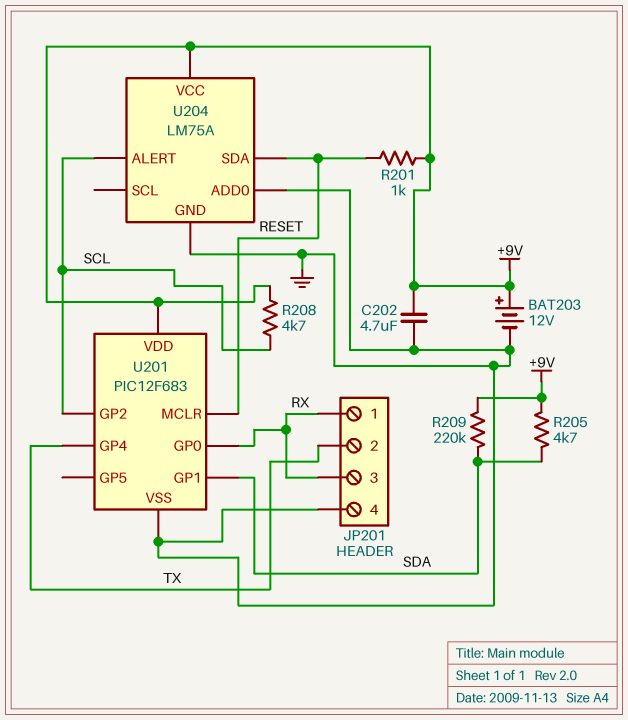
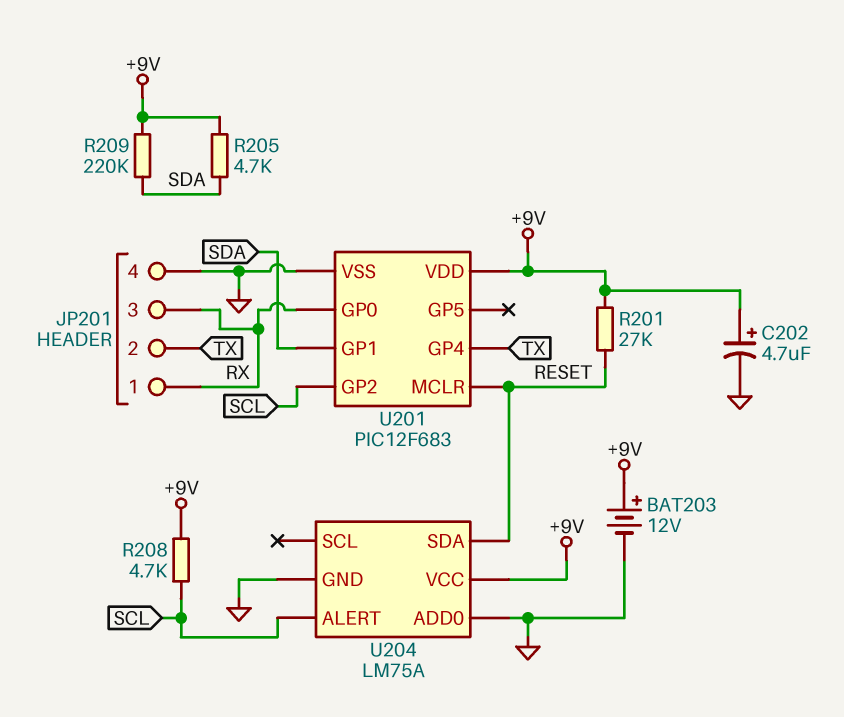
C202: 4.7uF (+9V, GND) -> 4.7uF (plus +9V, minus GND)
R201: 1k (+9V, RESET) -> 27k (+9V, RESET)

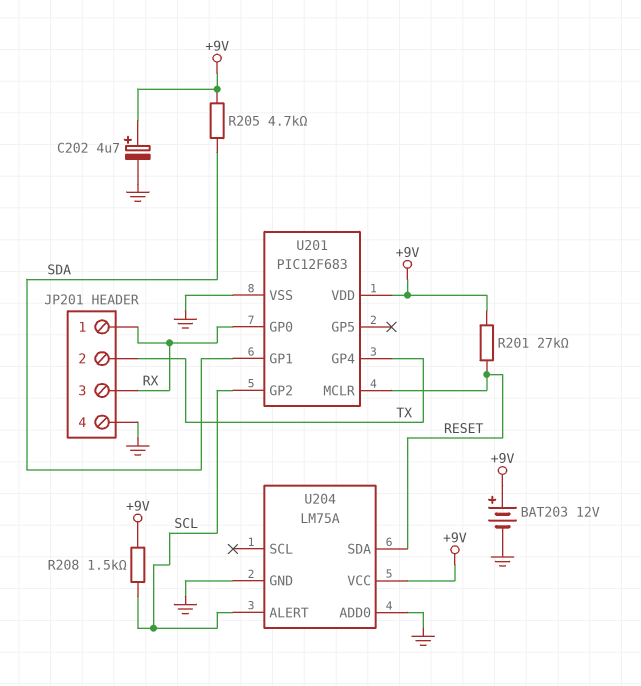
R208: 4.7k (+9V, SCL) -> 1.5k (+9V, SCL)
R209: 220k (+9V, SDA) -> none

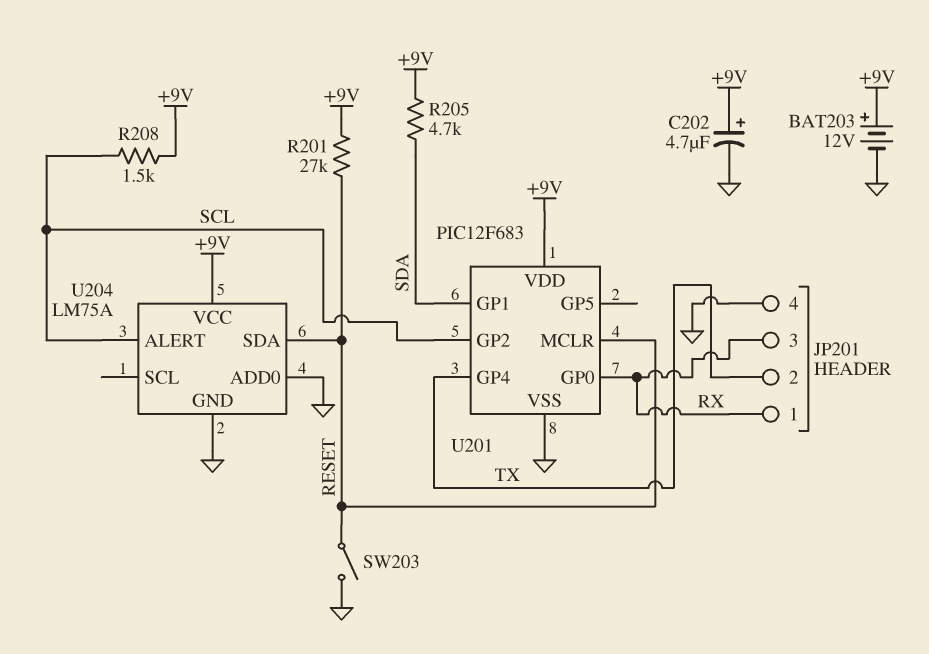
SW203: none -> switch (GND, RESET)

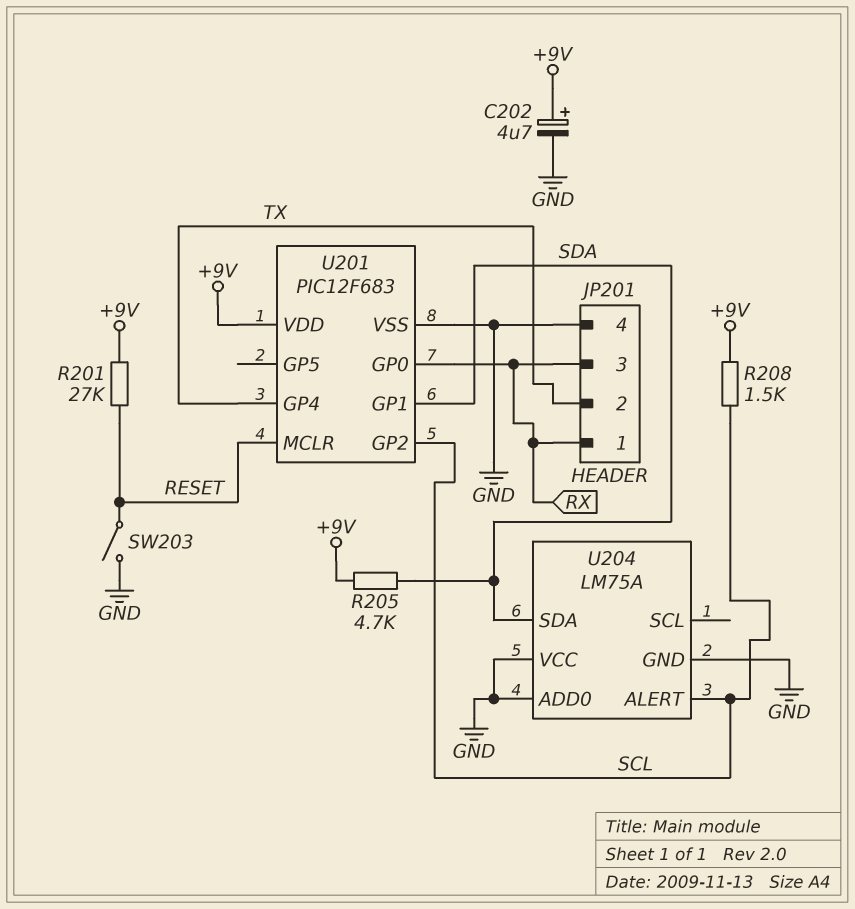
BAT203: 12V (plus +9V, minus GND) -> none
U204 pin SDA: RESET -> SDA
U204 pin VCC: +9V -> GND

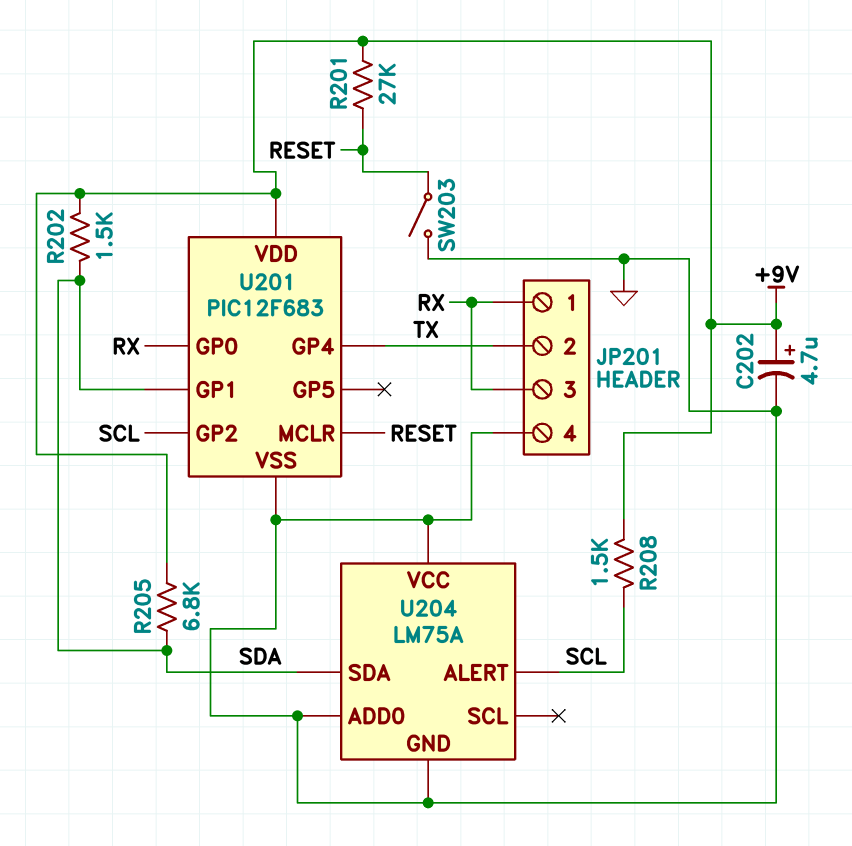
R202: none -> 1.5k (+9V, SDA)
R205: 4.7k (+9V, SDA) -> 6.8k (+9V, SDA)

